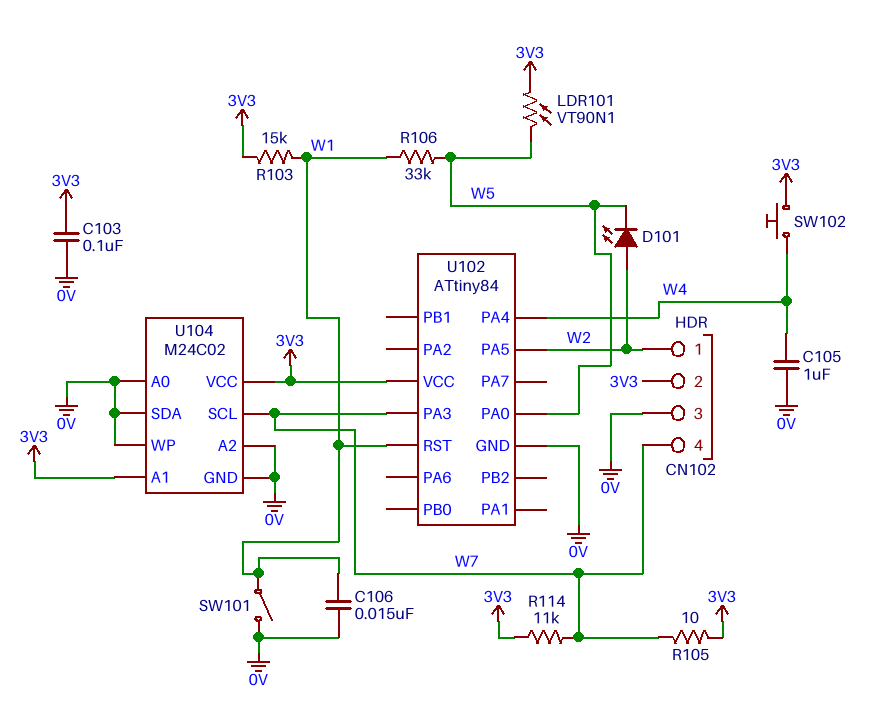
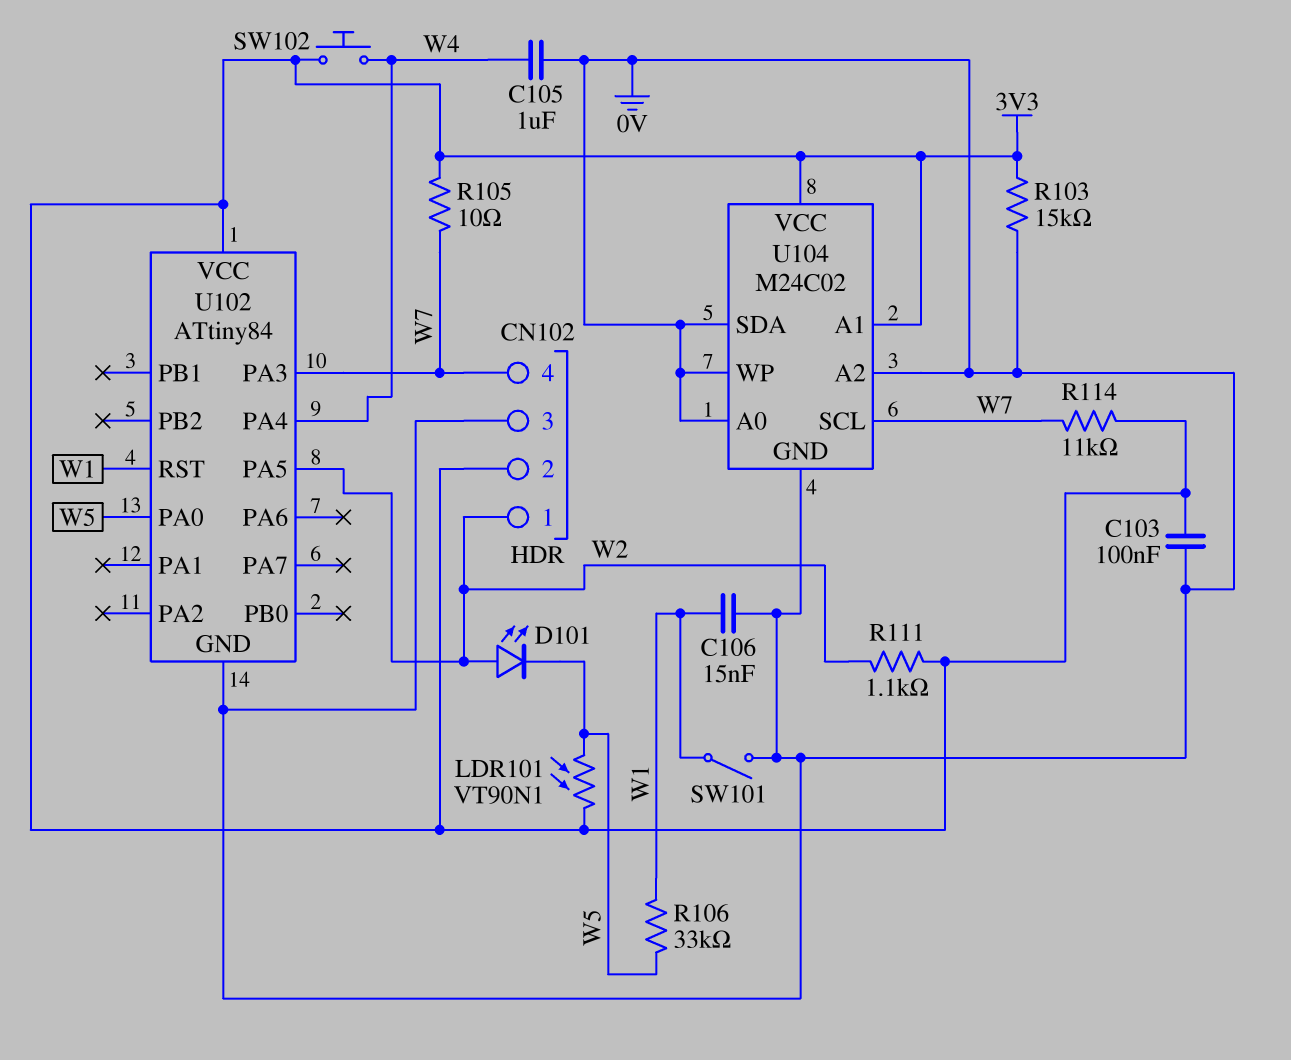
R103: 15k (3V3, W1) -> 15k (0V, 3V3)
R111: none -> 1.1k (3V3, W2)

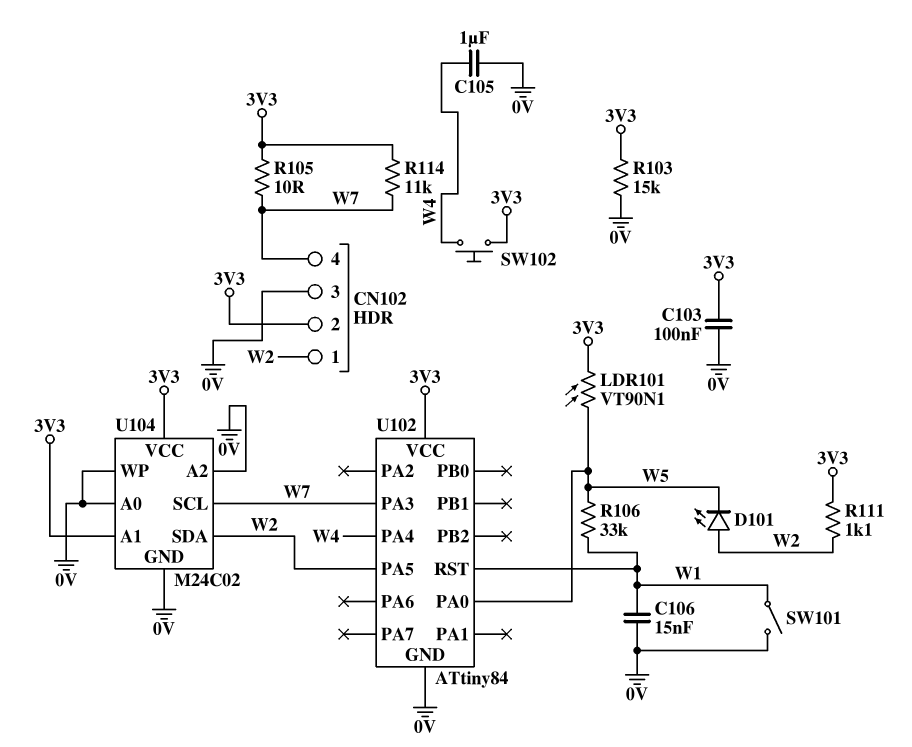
U104 pin SDA: 0V -> W2

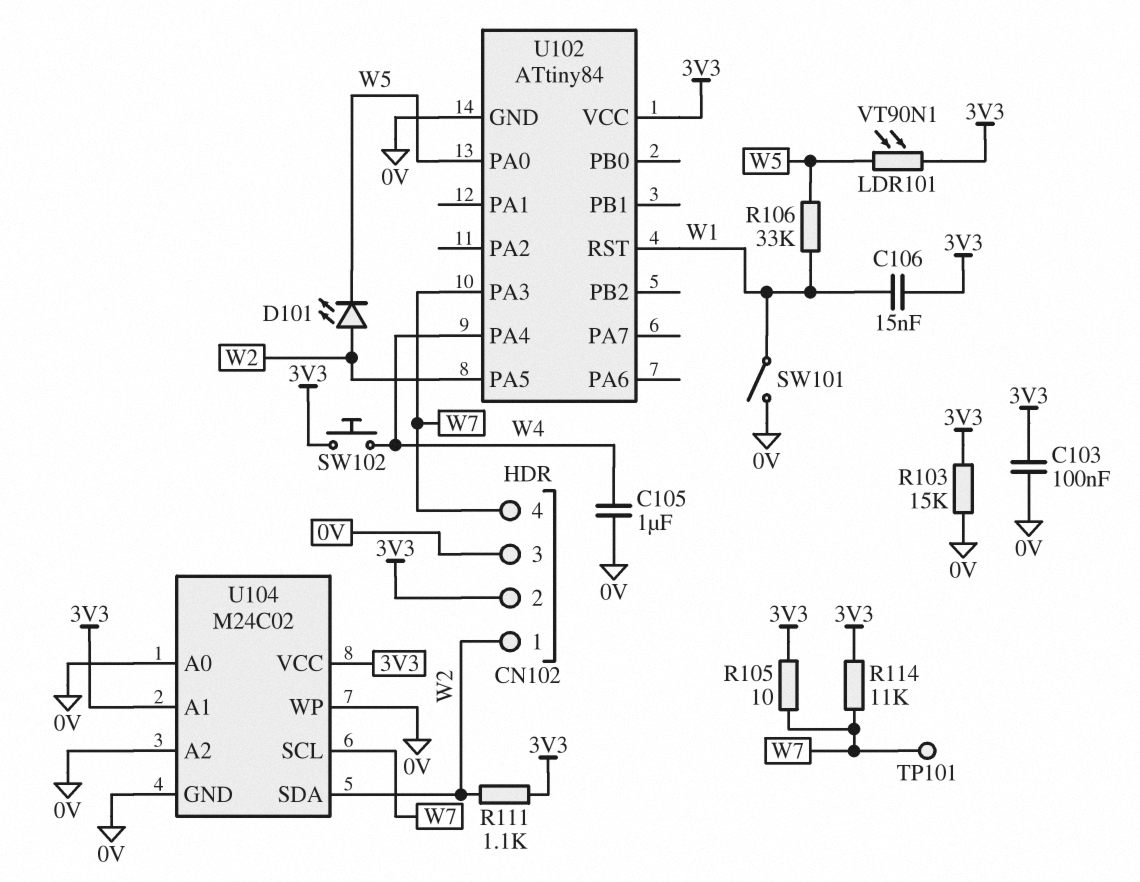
C106: 15nF (0V, W1) -> 15nF (3V3, W1)
TP101: none -> test point (W7)

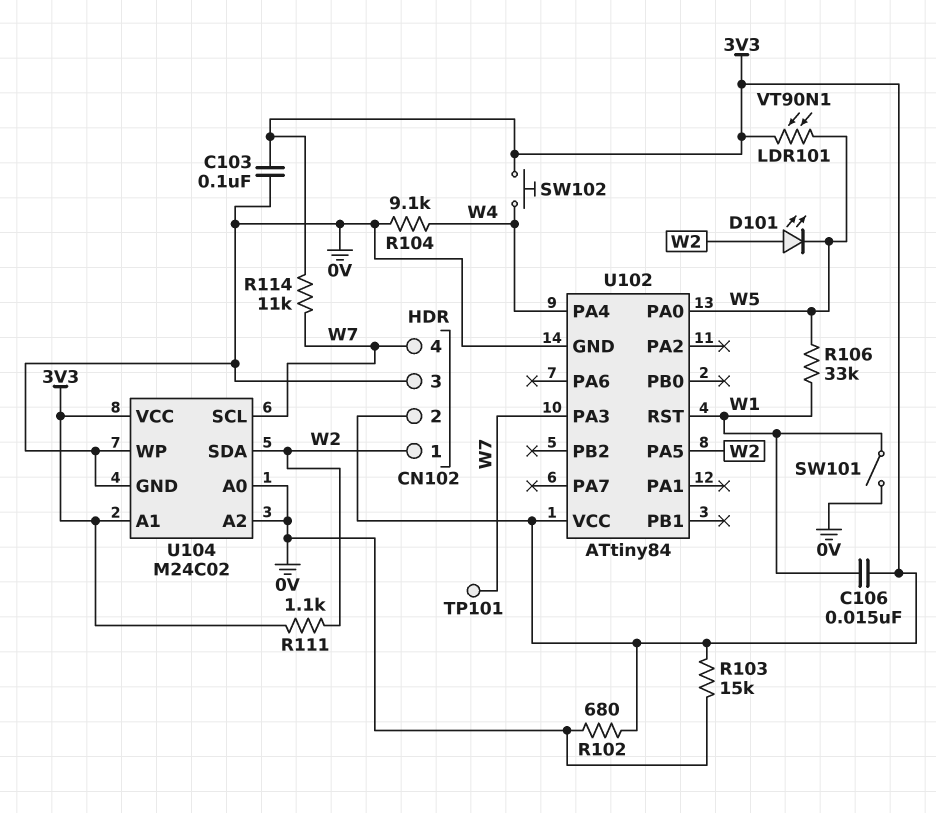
C105: 1uF (0V, W4) -> none
R102: none -> 680 (0V, 3V3)
R104: none -> 9.1k (0V, W4)
R105: 10 (3V3, W7) -> none

